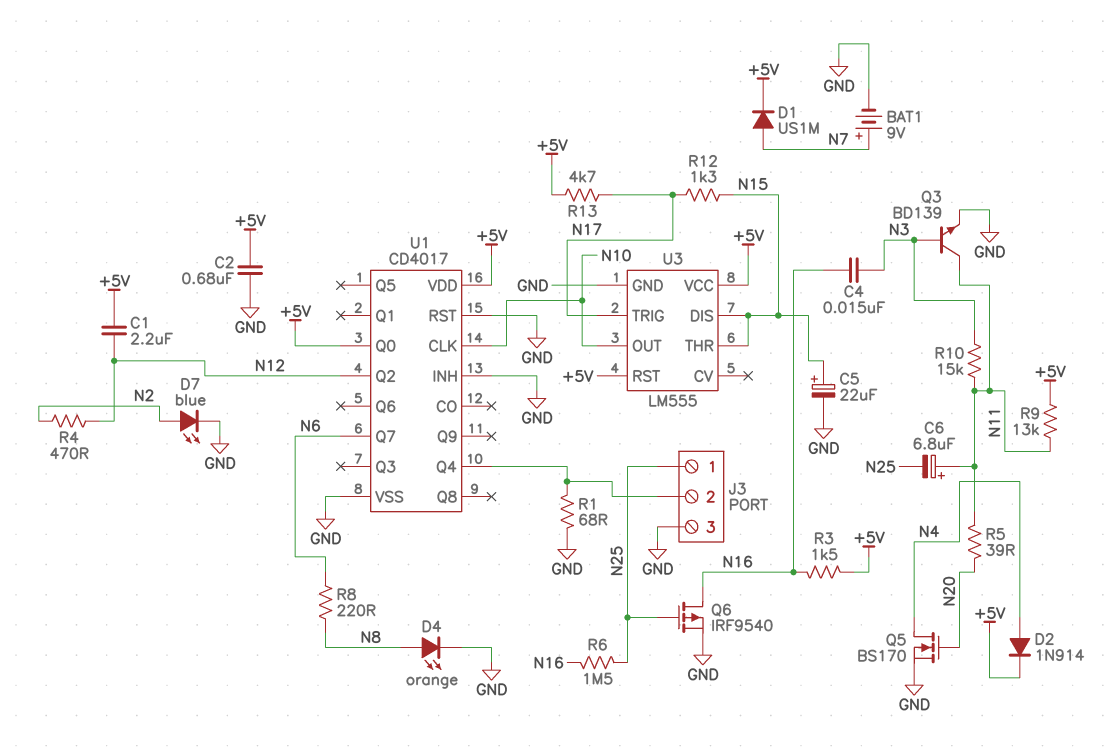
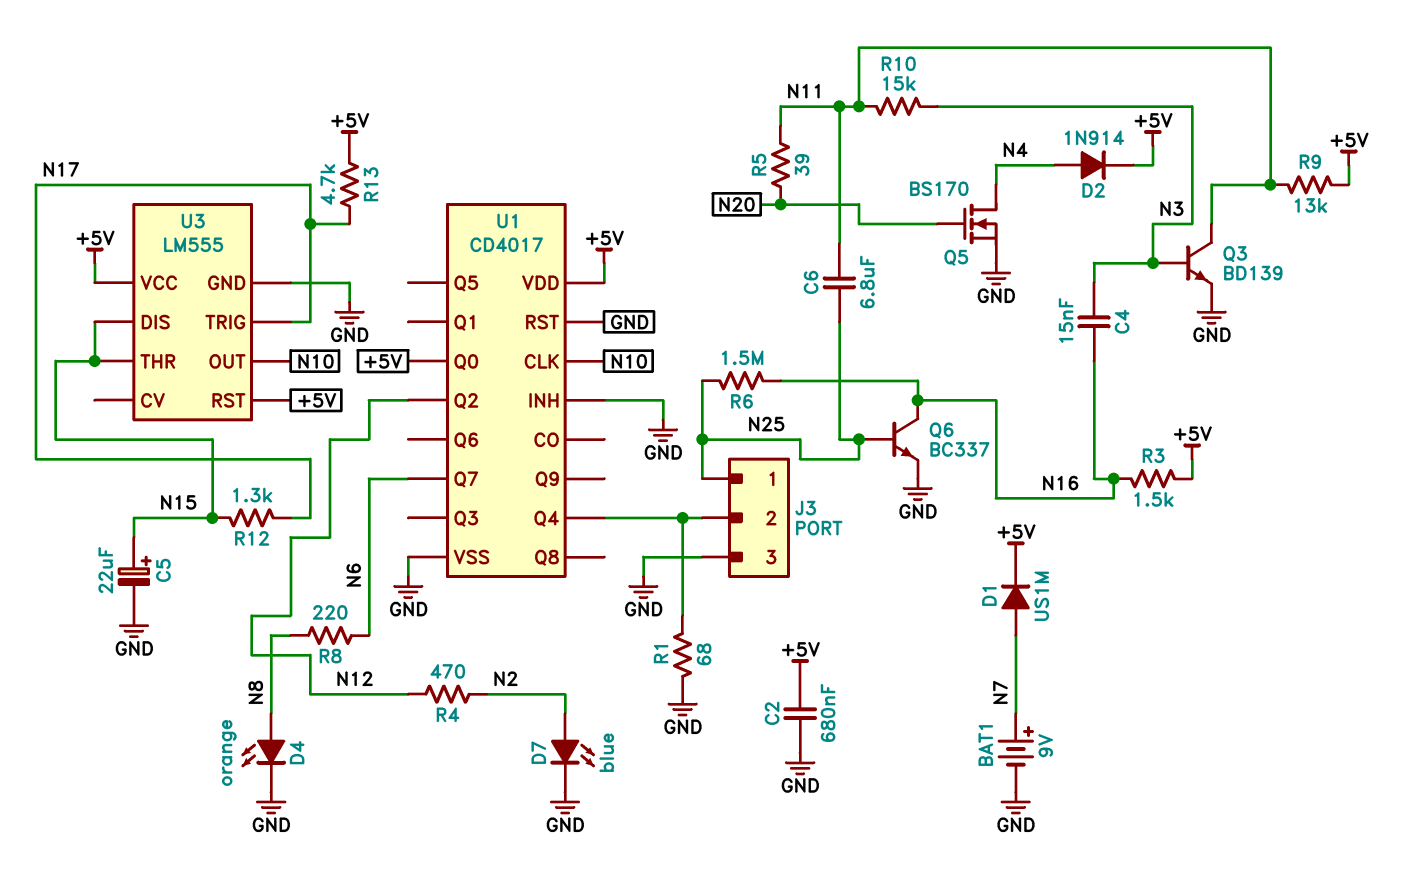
C1: 2.2uF (+5V, N12) -> none
C6: 6.8uF (plus N11, minus N25) -> 6.8uF (N11, N25)
Q6: PMOS IRF9540 (G N25, D N16, S GND) -> NPN BC337 (B N25, C N16, E GND)

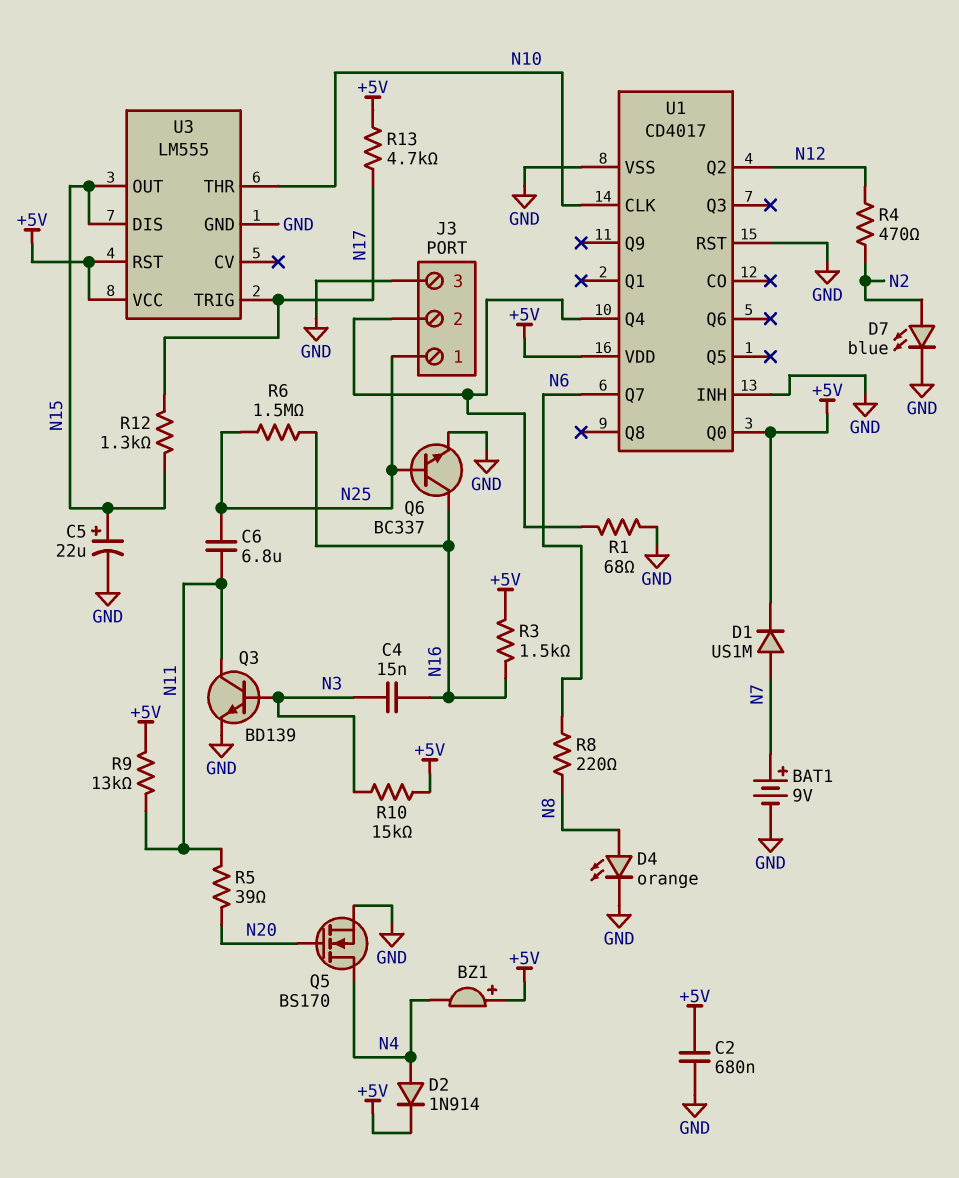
BZ1: none -> buzzer (plus +5V, minus N4)
R10: 15k (N3, N11) -> 15k (+5V, N3)
U3 pin OUT: N10 -> N15
U3 pin THR: N15 -> N10

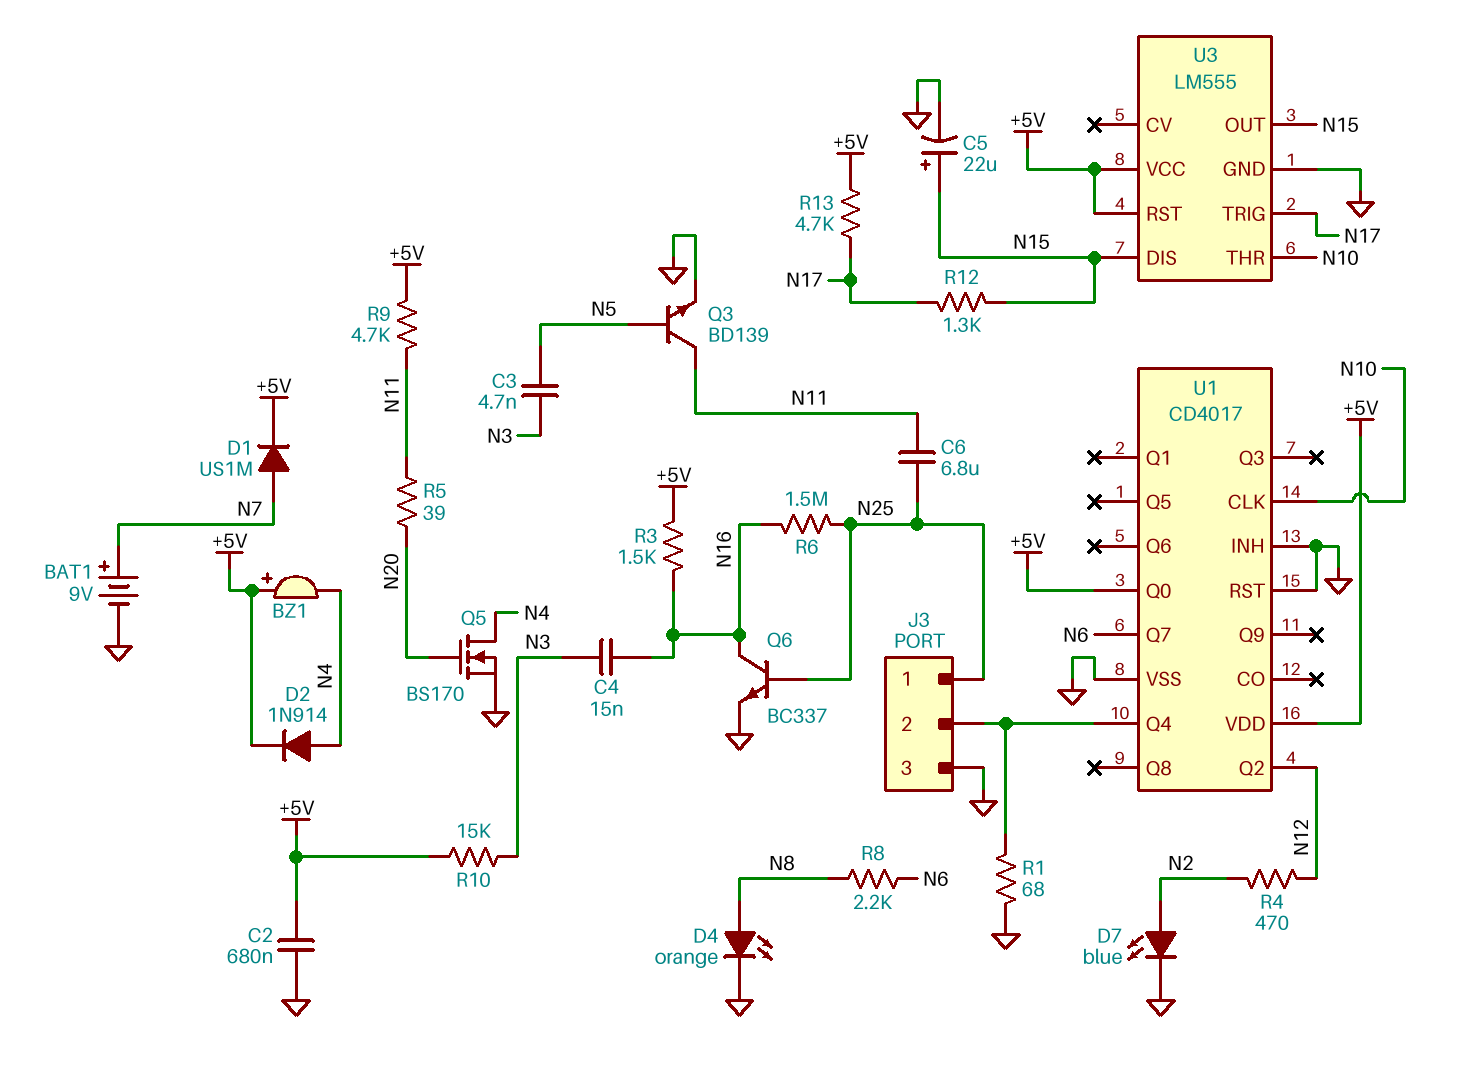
C3: none -> 4.7nF (N3, N5)
Q3: NPN BD139 (B N3, C N11, E GND) -> NPN BD139 (B N5, C N11, E GND)
R8: 220 (N6, N8) -> 2.2k (N6, N8)
R9: 13k (+5V, N11) -> 4.7k (+5V, N11)

